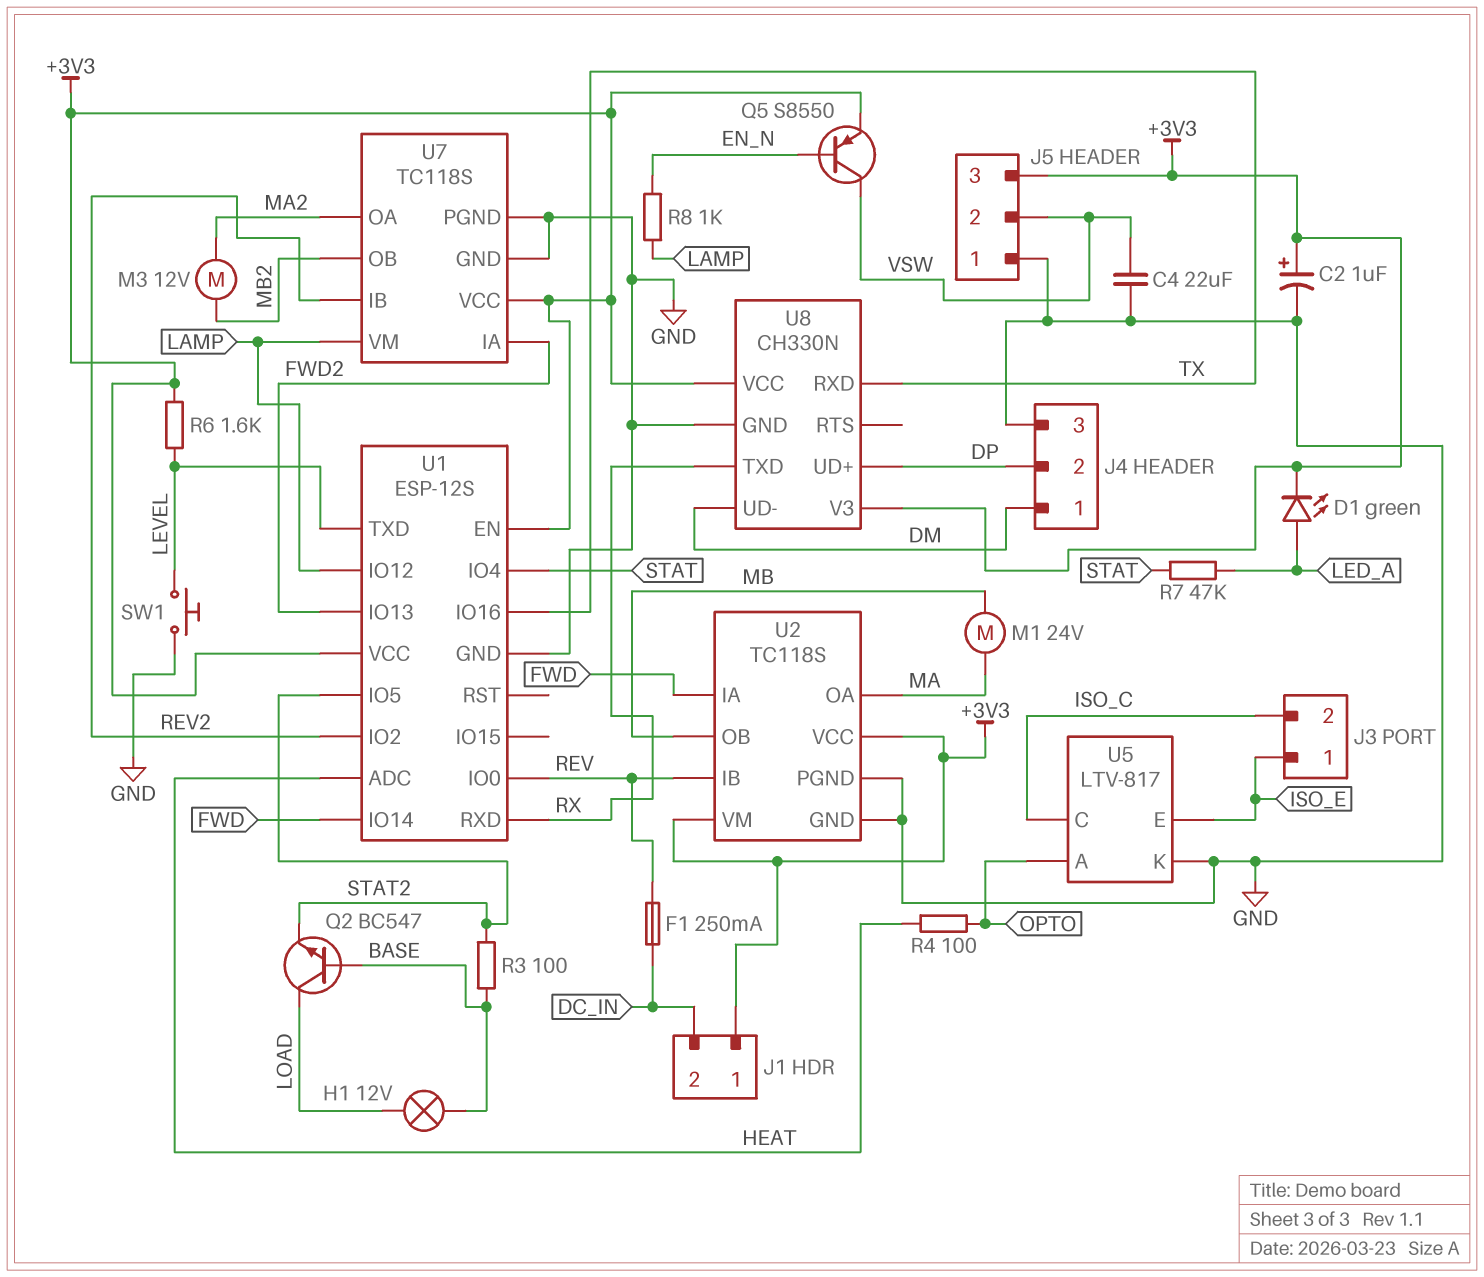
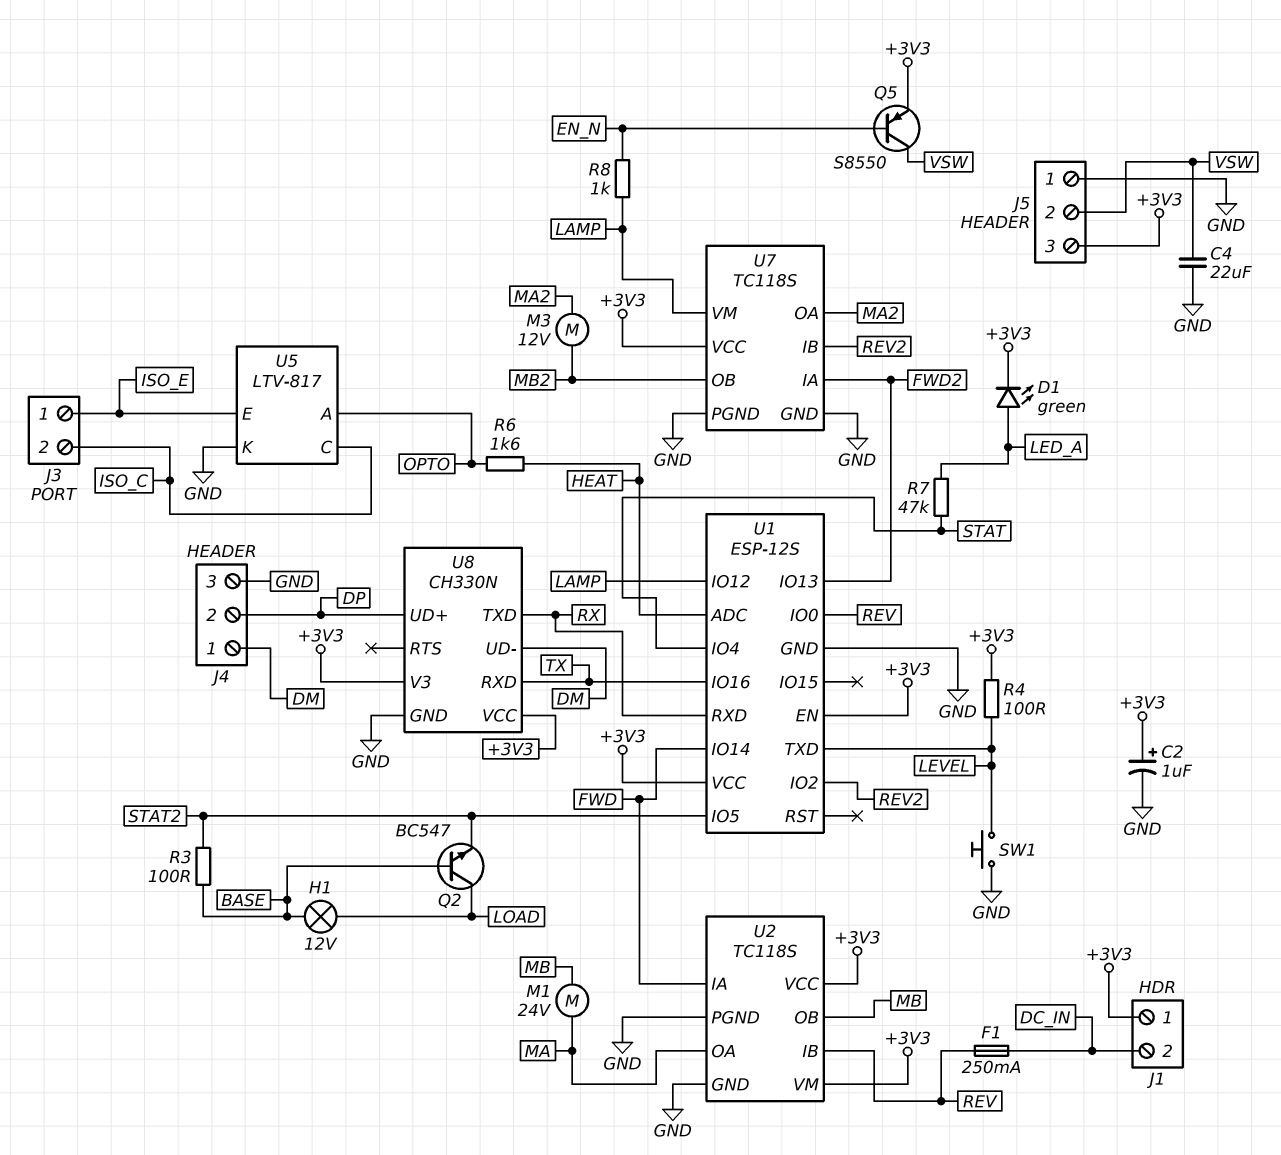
R4: 100 (HEAT, OPTO) -> 100 (+3V3, LEVEL)
R6: 1.6k (+3V3, LEVEL) -> 1.6k (HEAT, OPTO)

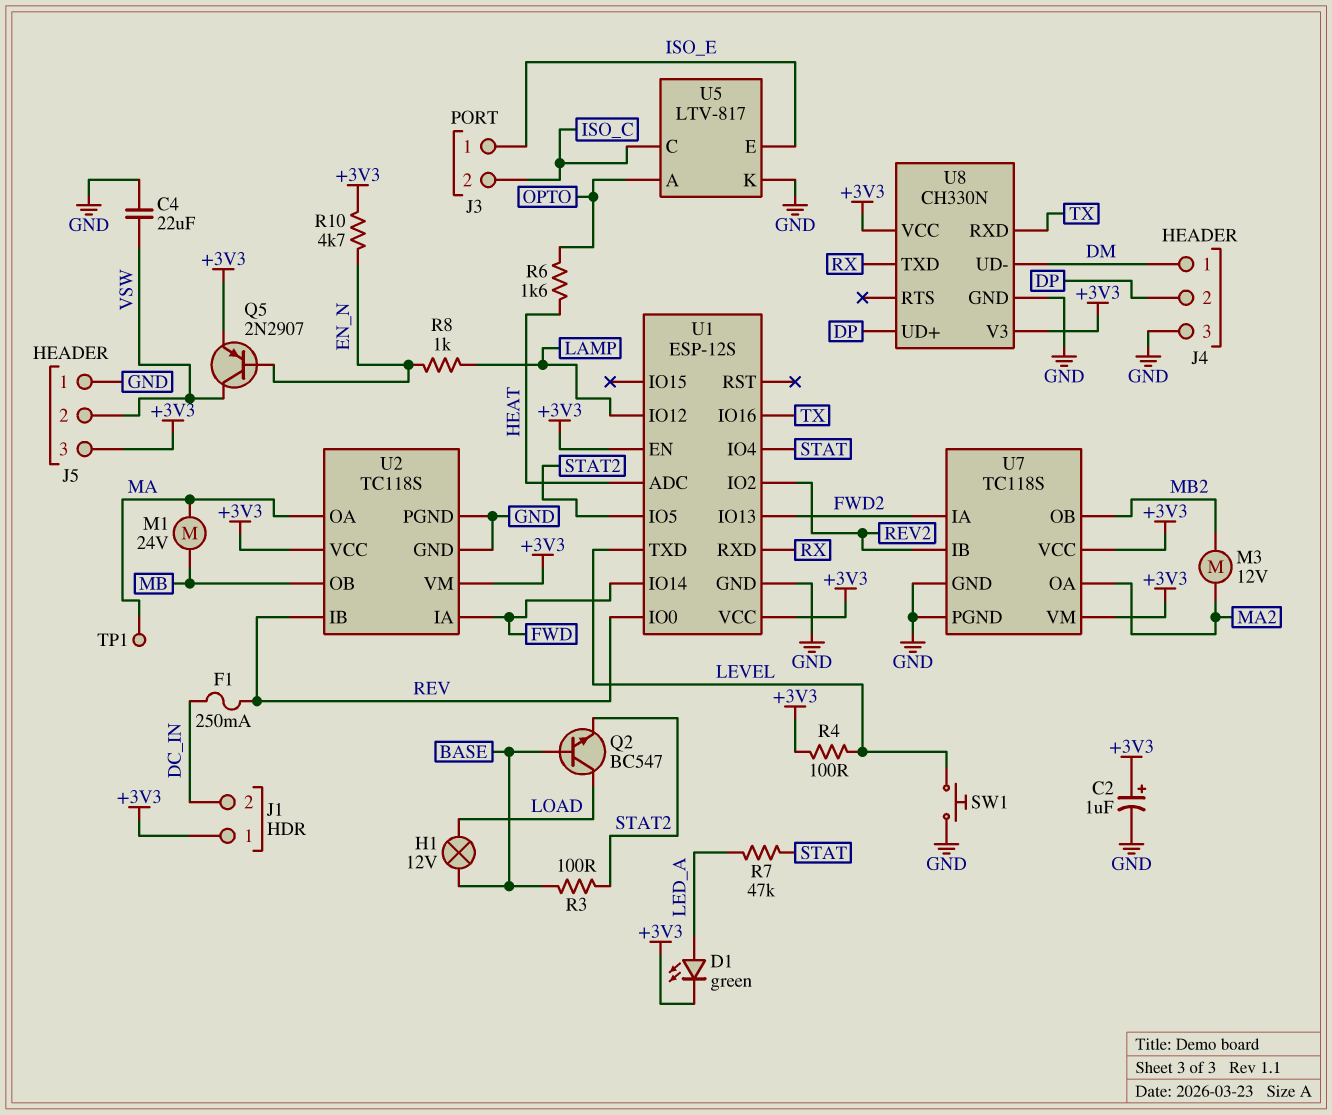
Q5: PNP S8550 (B EN_N, C VSW, E +3V3) -> PNP 2N2907 (B EN_N, C VSW, E +3V3)
R10: none -> 4.7k (+3V3, EN_N)
TP1: none -> test point (MA)
U7 pin VM: LAMP -> +3V3

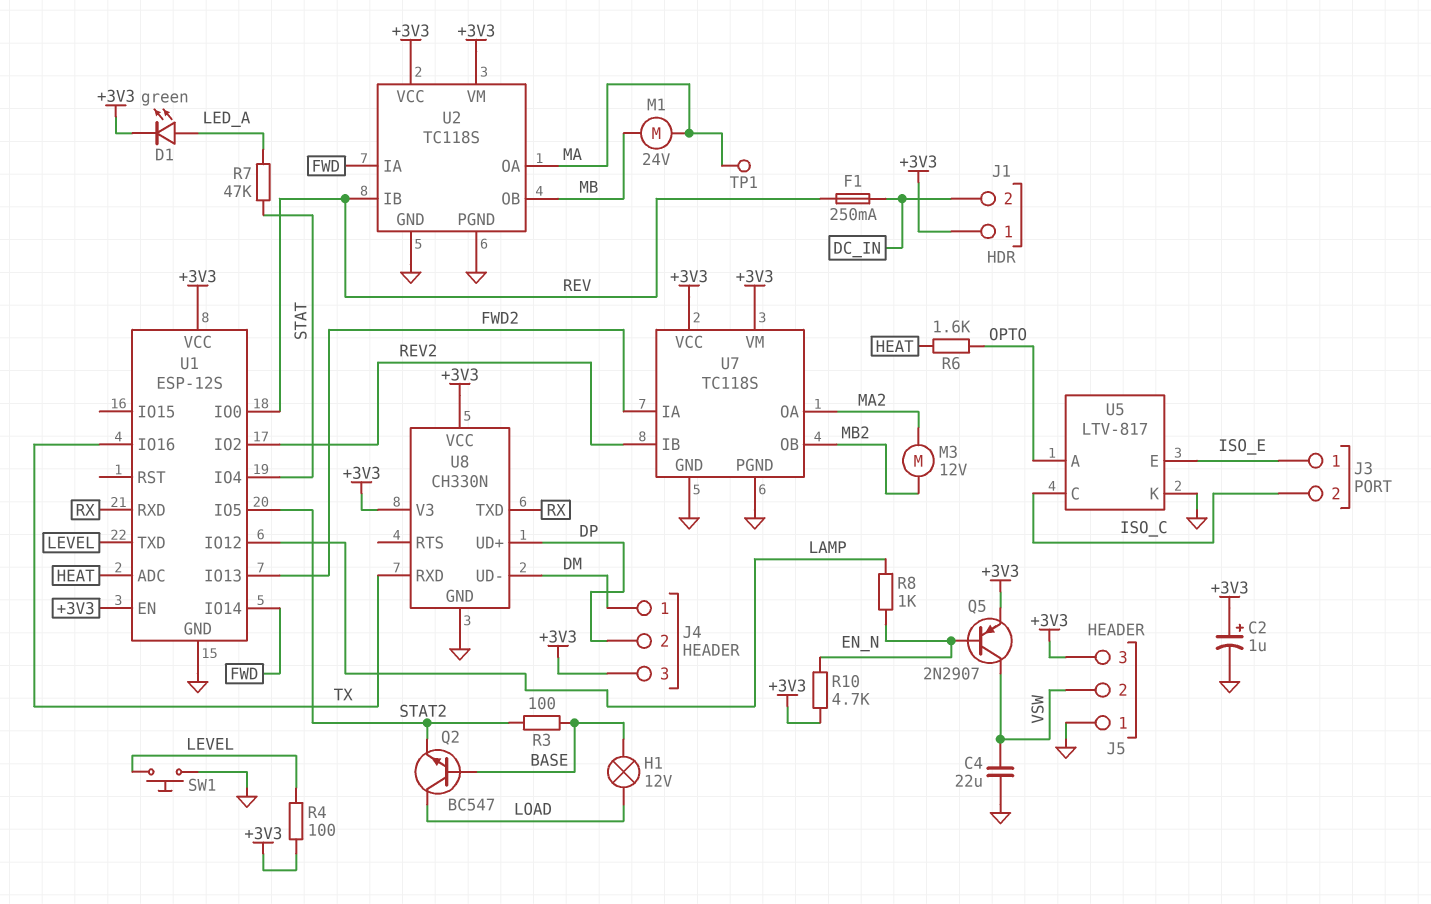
J4 pin 3: GND -> +3V3

